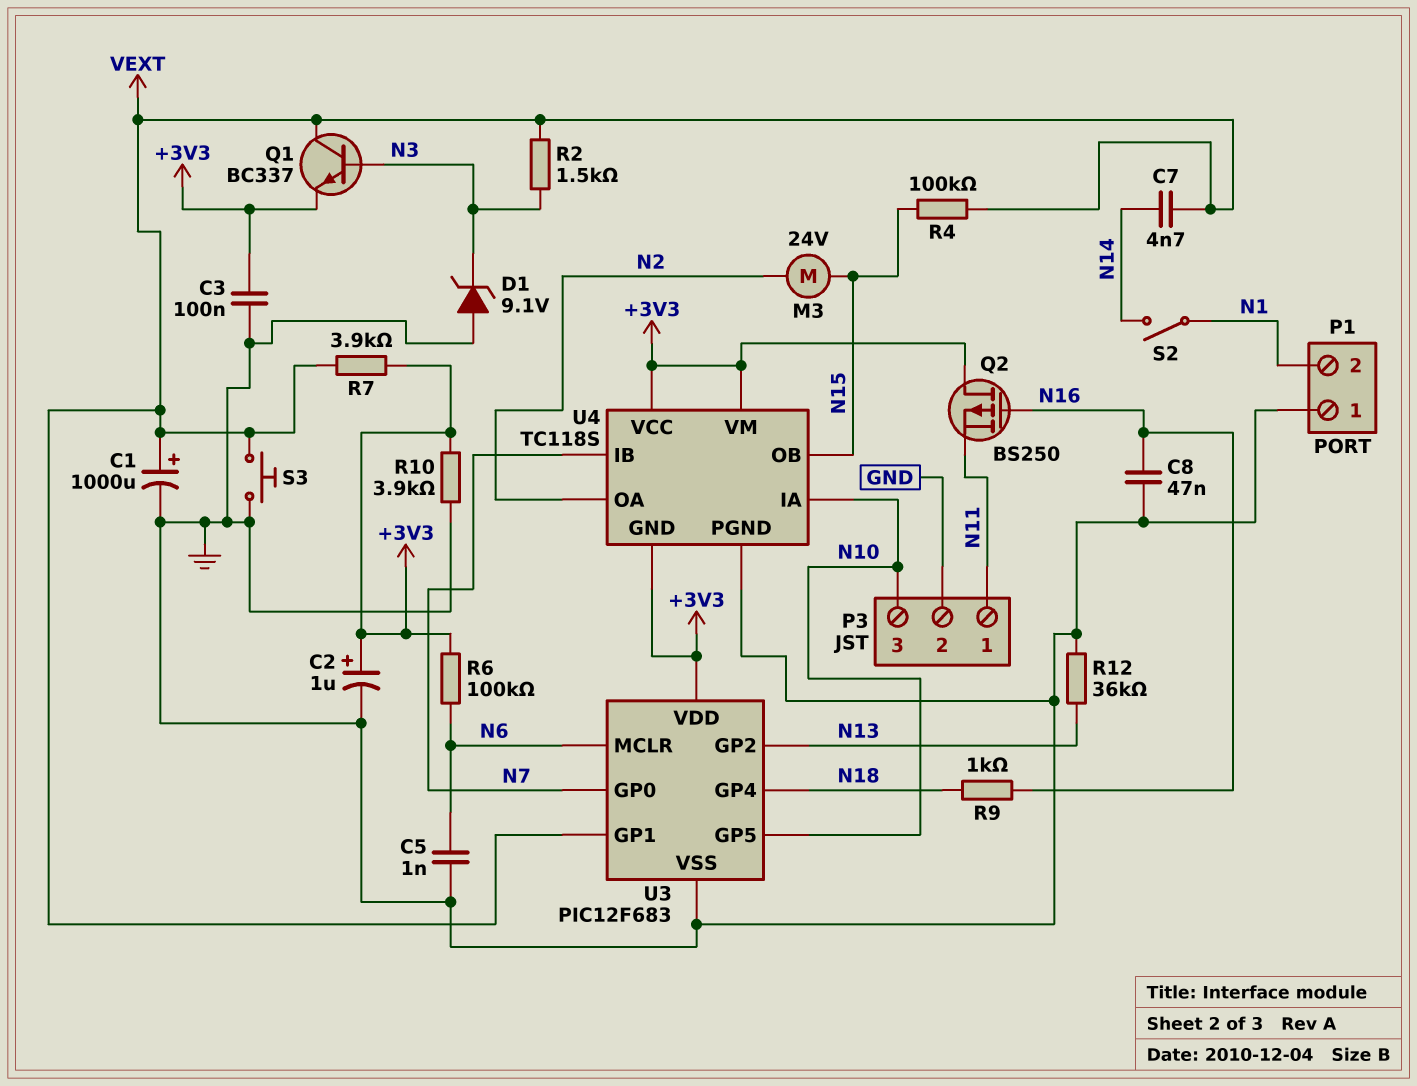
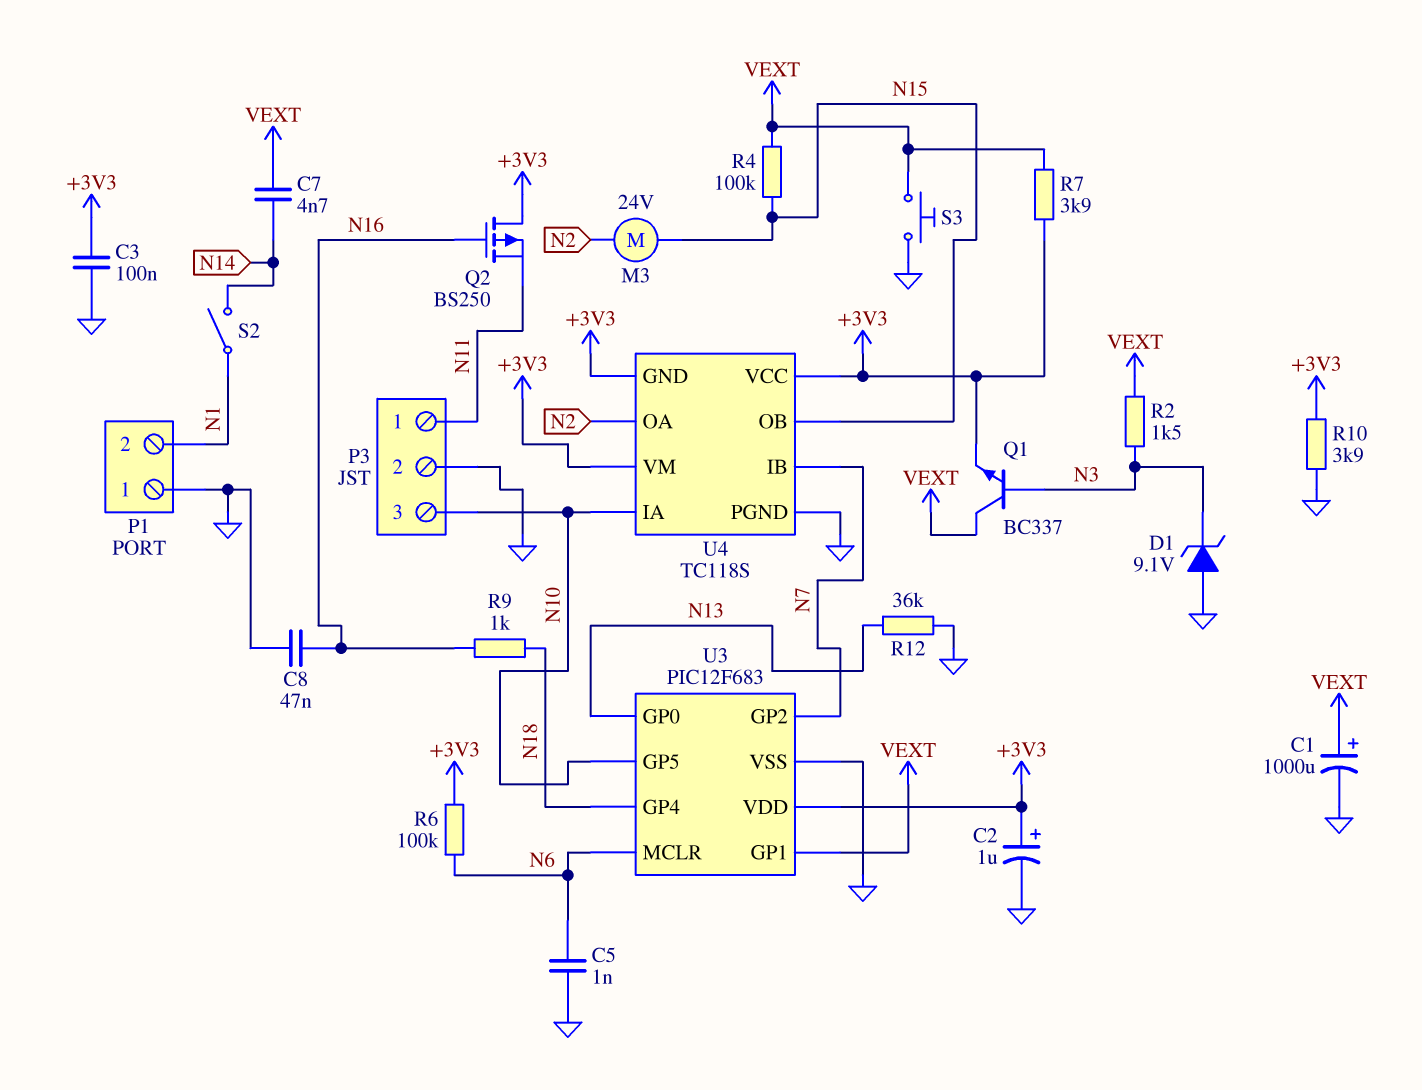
U3 pin GP0: N7 -> N13
U3 pin GP2: N13 -> N7

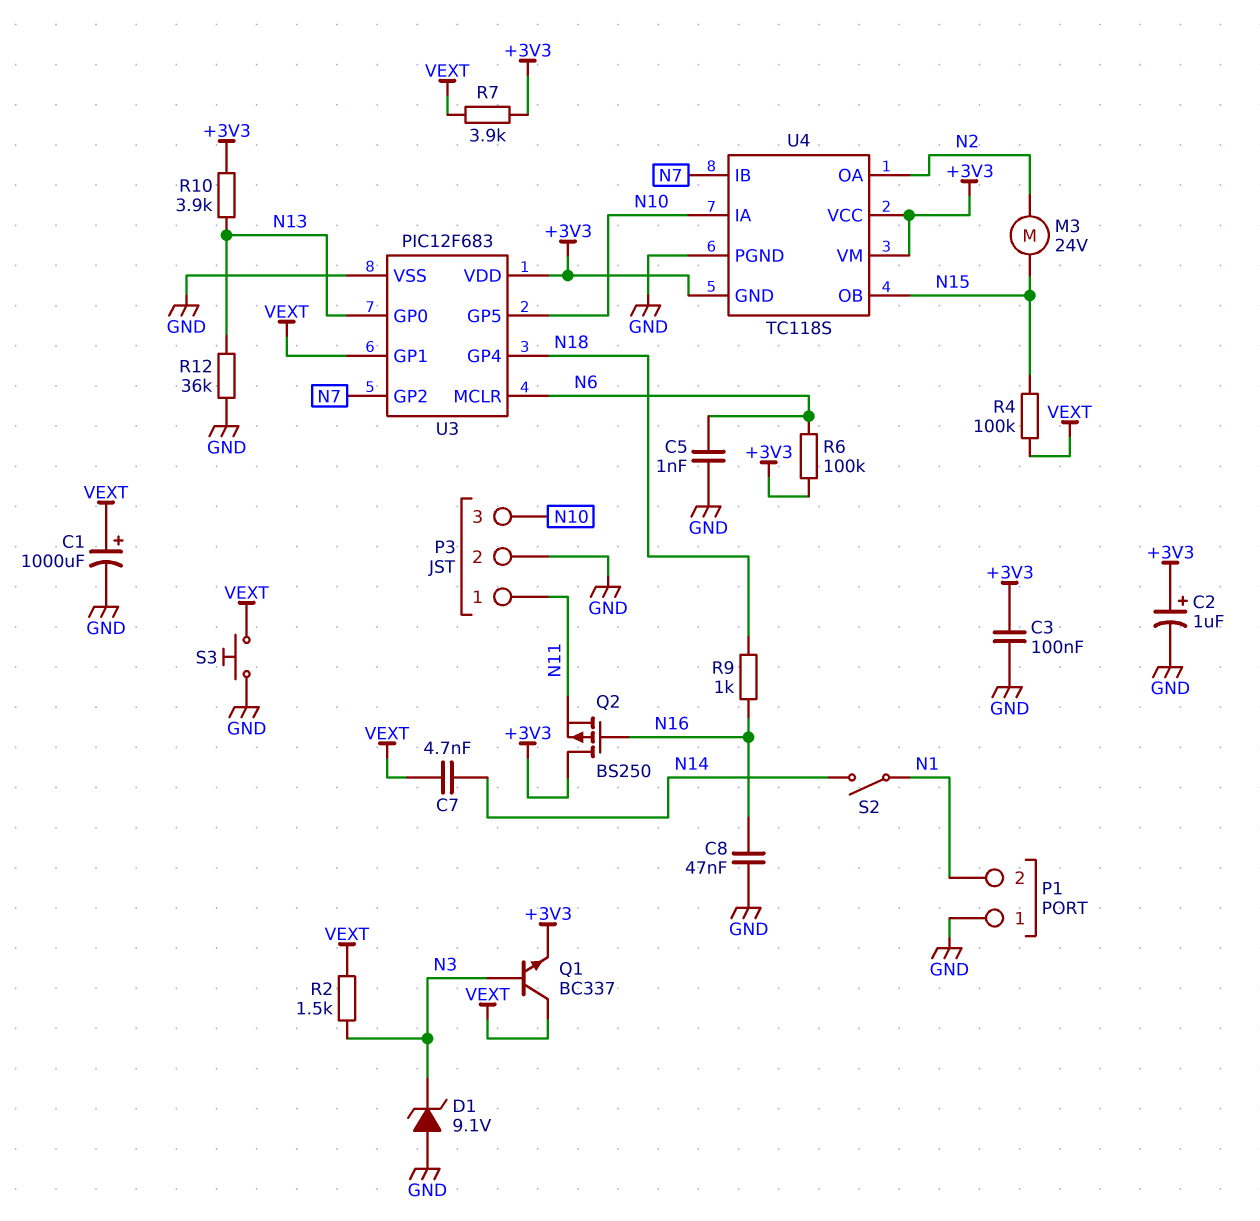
R10: 3.9k (+3V3, GND) -> 3.9k (+3V3, N13)

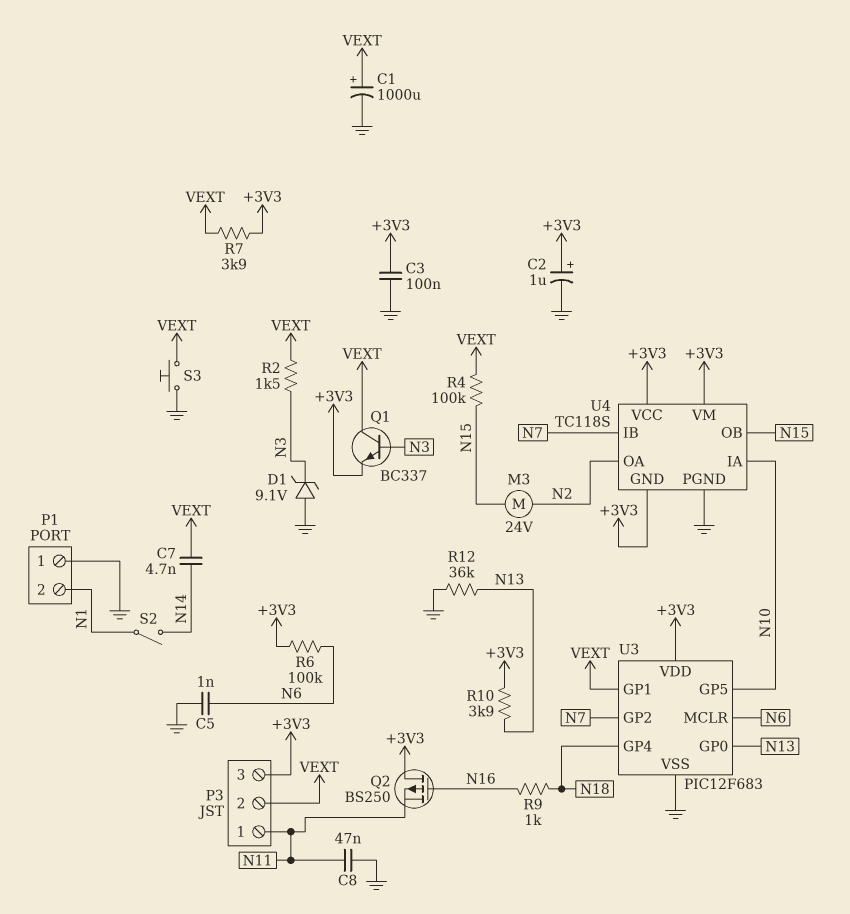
C8: 47nF (GND, N16) -> 47nF (GND, N11)
P3 pin 2: GND -> VEXT
P3 pin 3: N10 -> +3V3

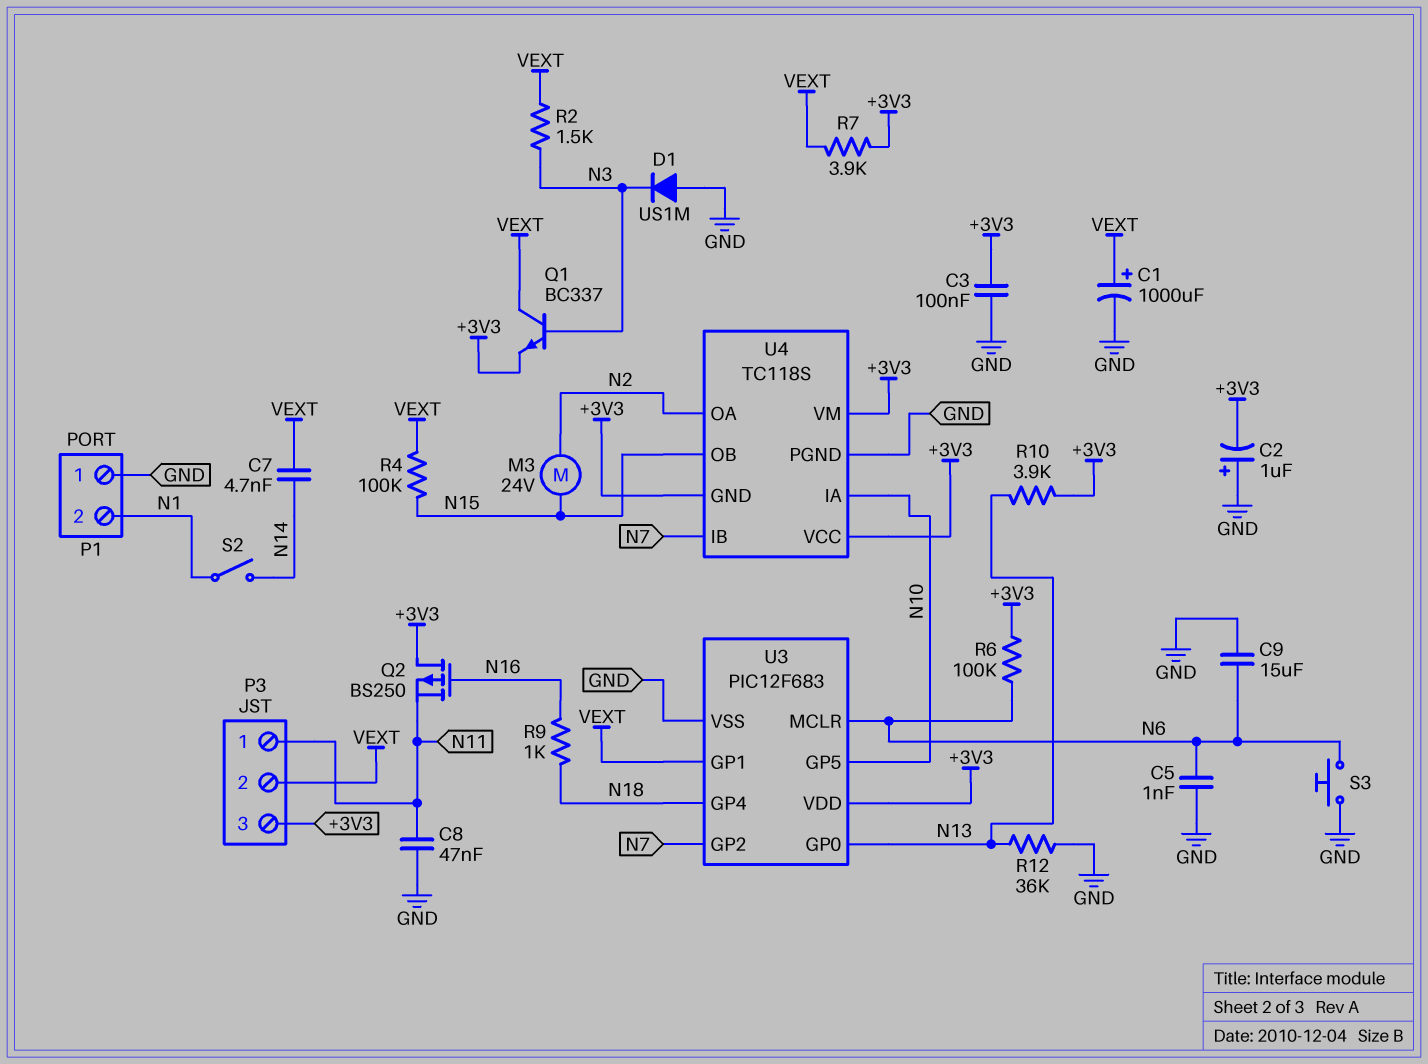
C2: 1uF (plus +3V3, minus GND) -> 1uF (plus GND, minus +3V3)
C9: none -> 15uF (GND, N6)
D1: zener 9.1V (A GND, K N3) -> diode US1M (A GND, K N3)
S3: button (GND, VEXT) -> button (GND, N6)

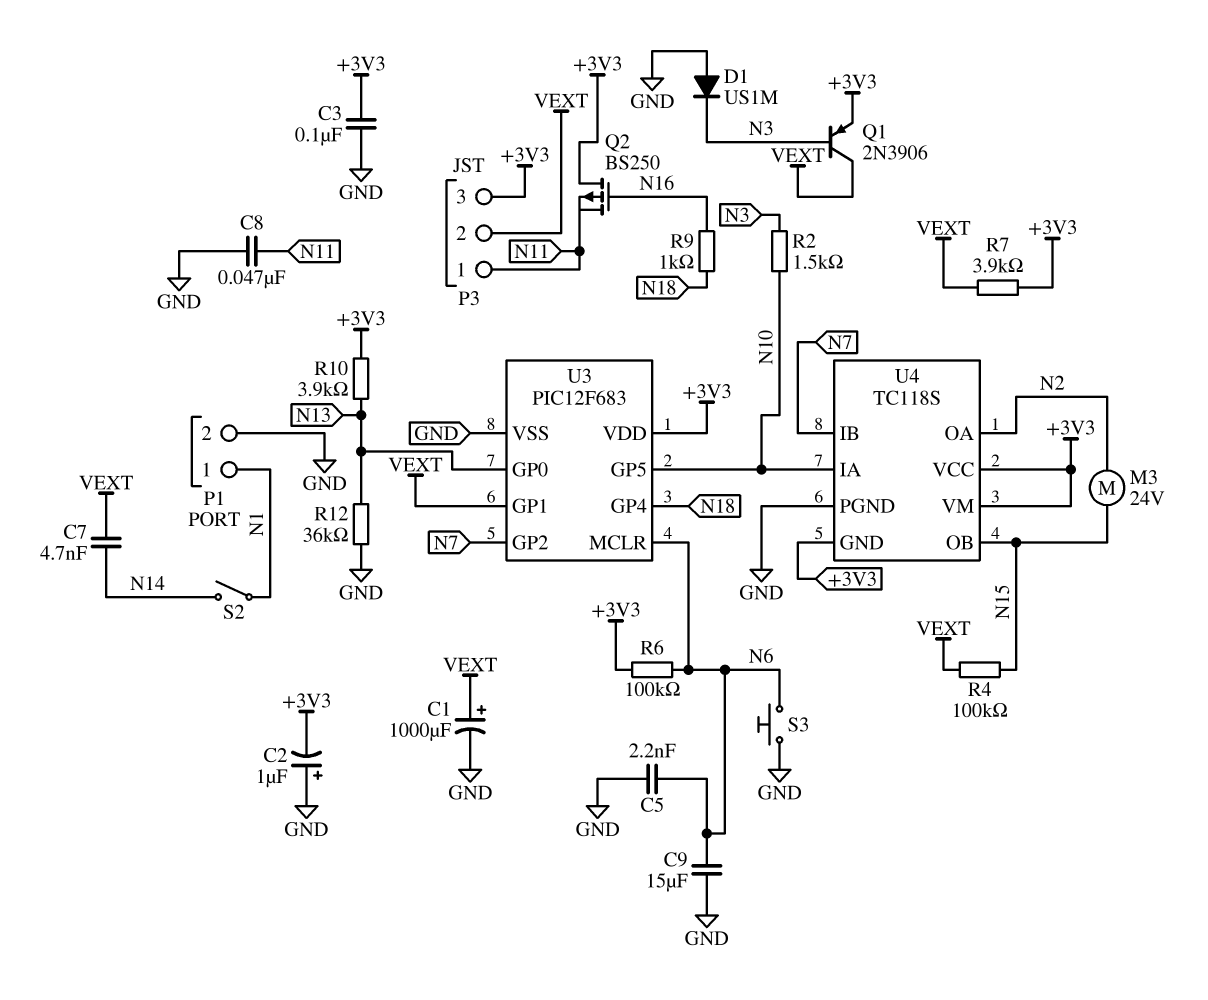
C5: 1nF (GND, N6) -> 2.2nF (GND, N6)
P1 pin 1: GND -> N1
P1 pin 2: N1 -> GND
Q1: NPN BC337 (B N3, C VEXT, E +3V3) -> PNP 2N3906 (B N3, C VEXT, E +3V3)
R2: 1.5k (N3, VEXT) -> 1.5k (N3, N10)

